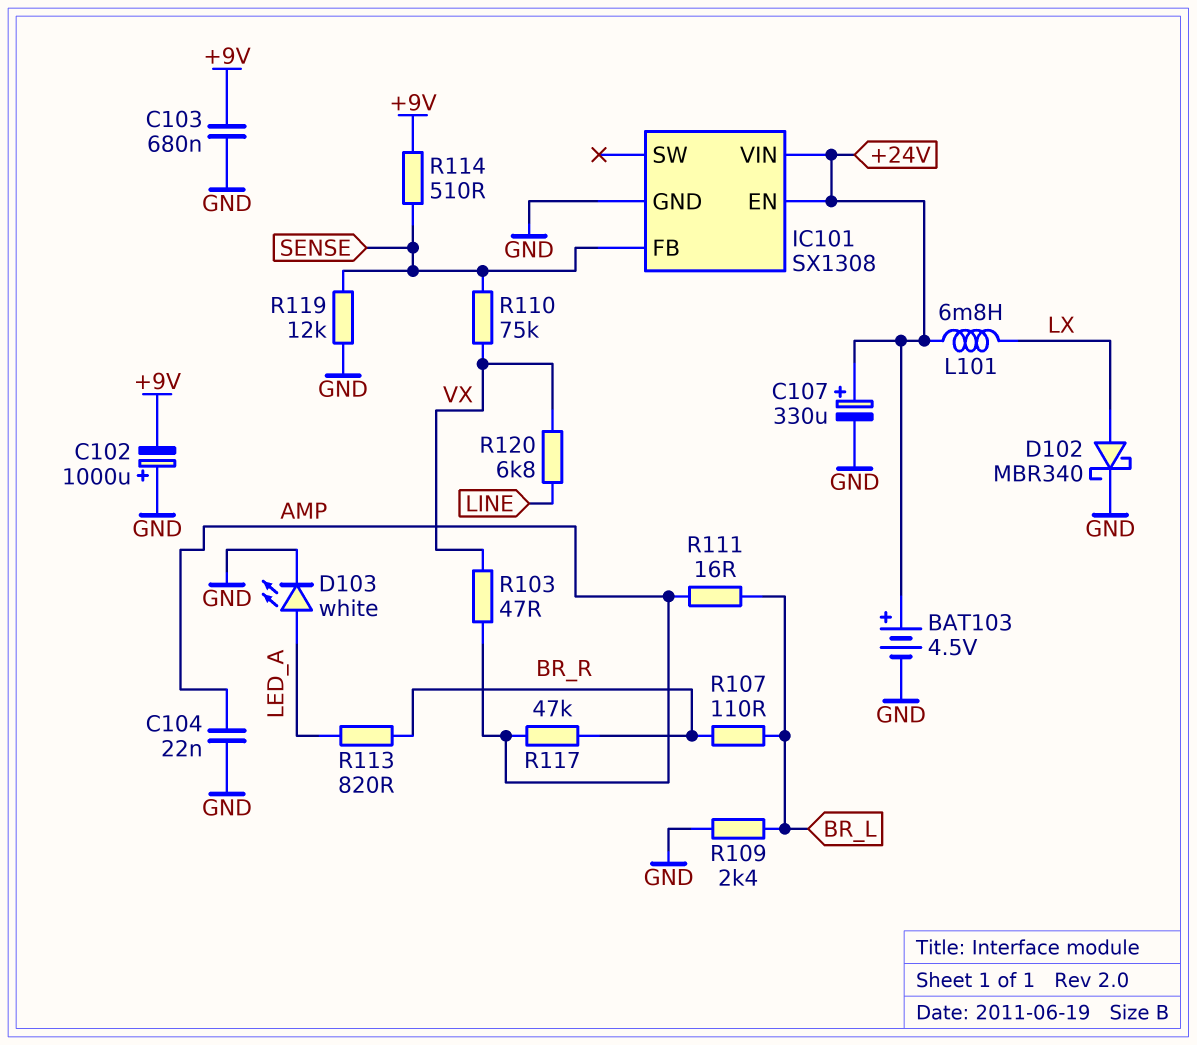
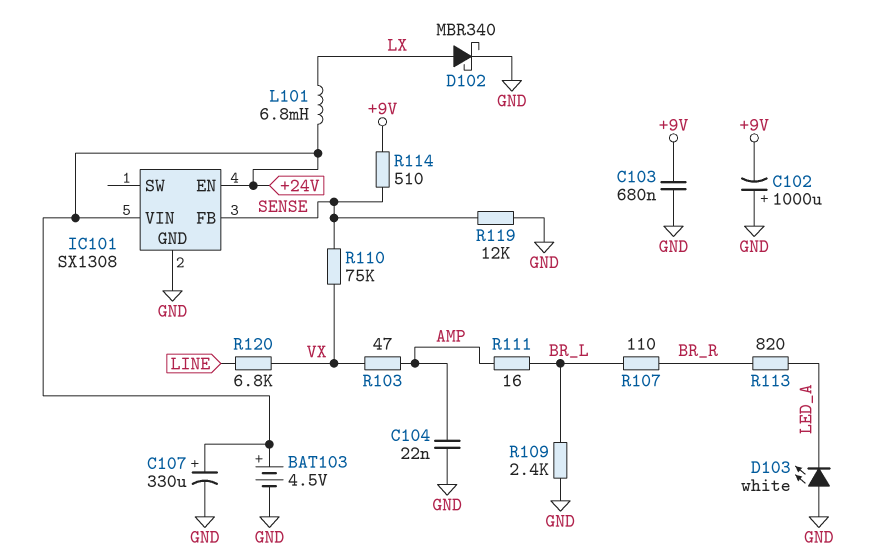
D103: LED white (A LED_A, K GND) -> LED white (A GND, K LED_A)
R117: 47k (AMP, BR_R) -> none

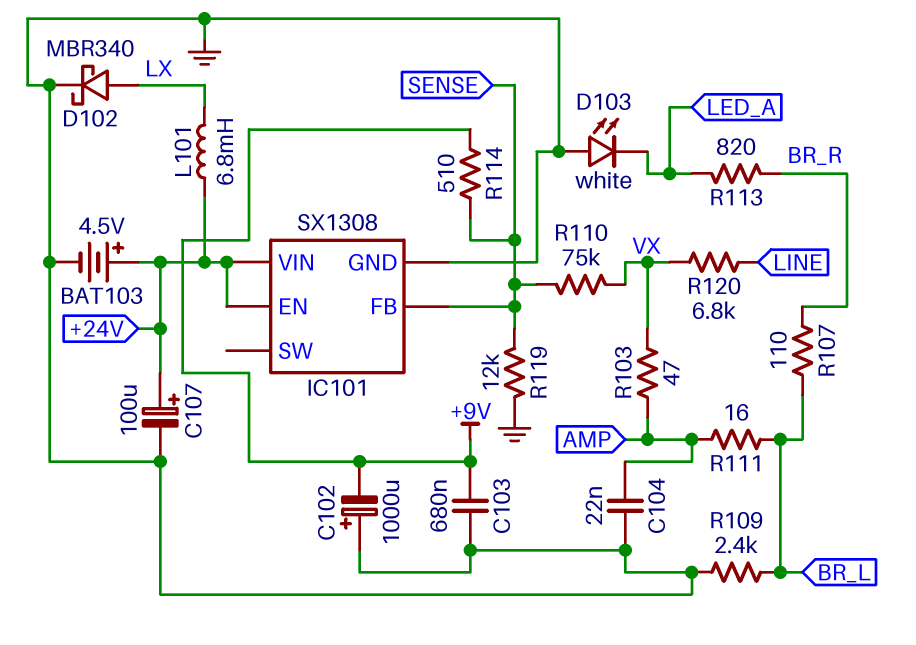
C107: 330uF (plus +24V, minus GND) -> 100uF (plus +24V, minus GND)

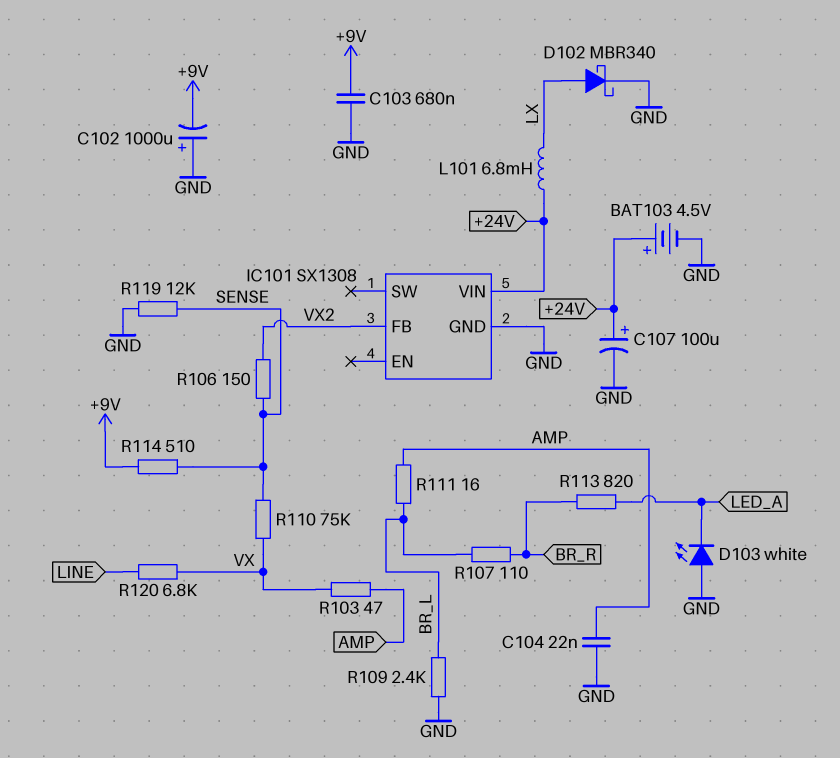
IC101 pin EN: +24V -> none
IC101 pin FB: SENSE -> VX2
R106: none -> 150 (SENSE, VX2)

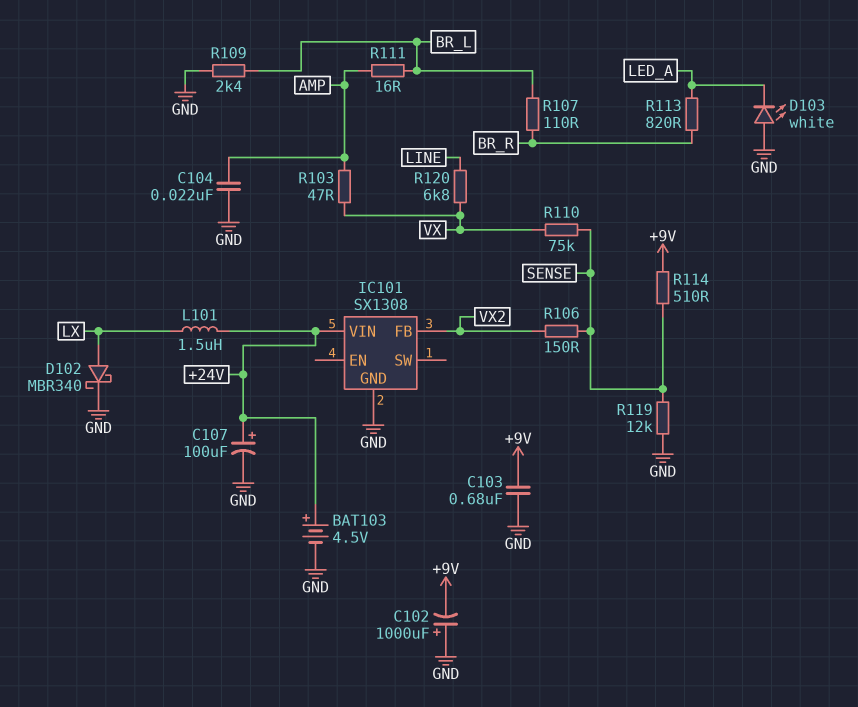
L101: 6.8mH (+24V, LX) -> 1.5uH (+24V, LX)

